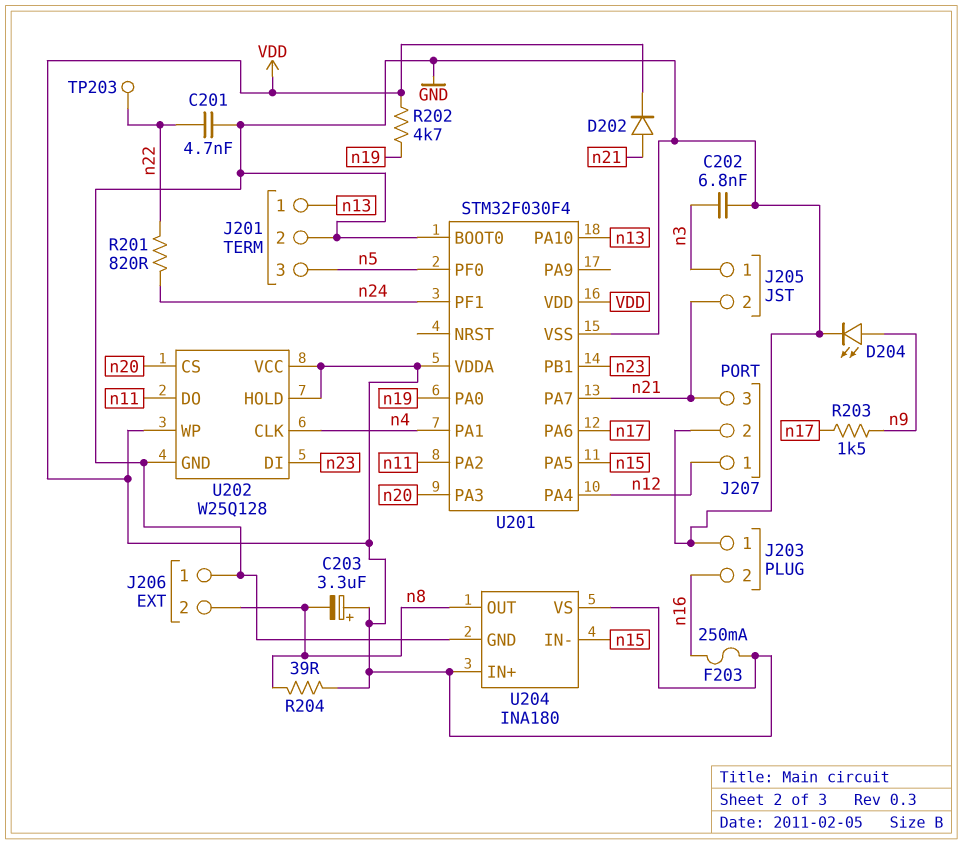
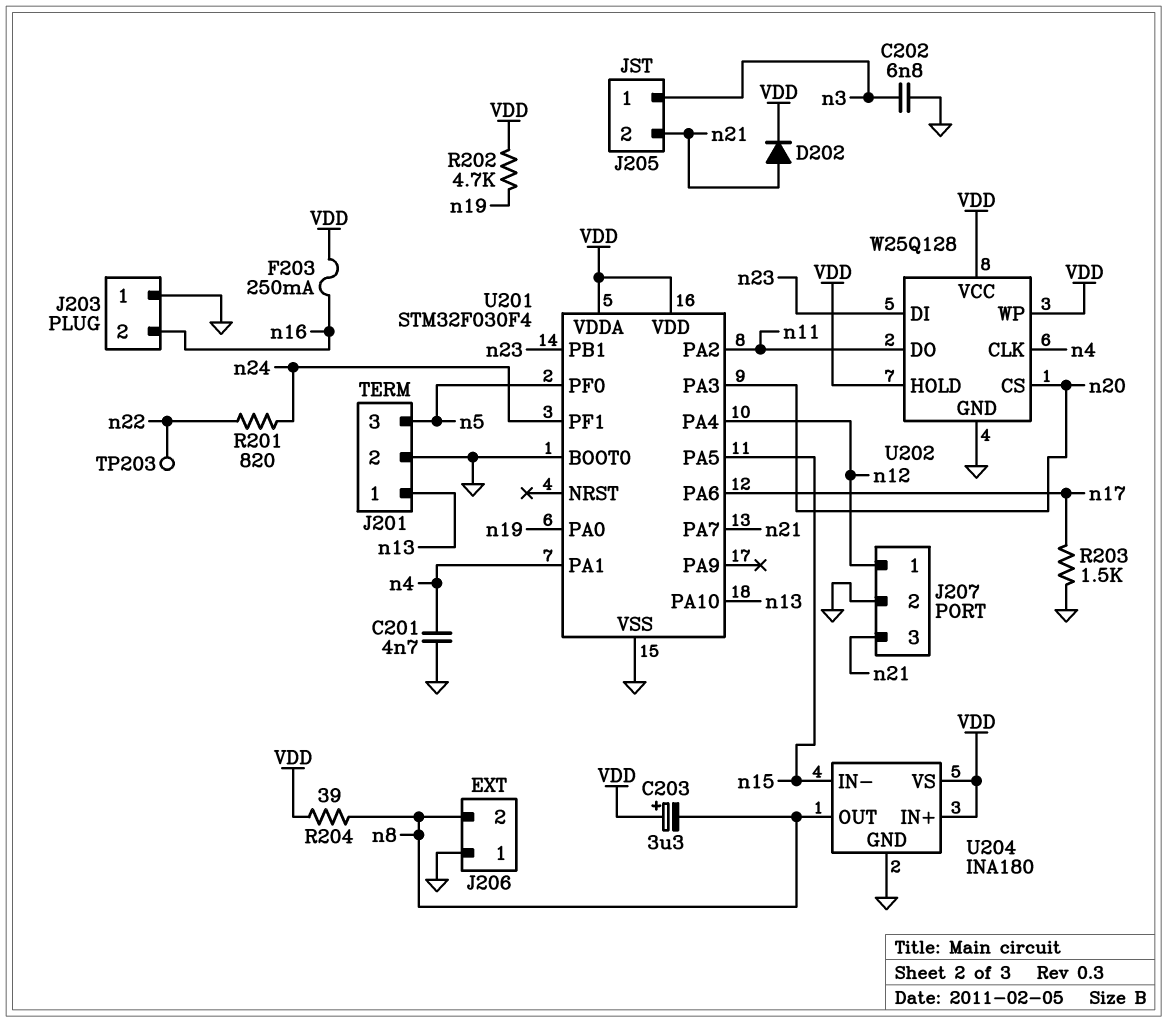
C201: 4.7nF (GND, n22) -> 4.7nF (GND, n4)
D204: LED (A n9, K GND) -> none
R203: 1.5k (n9, n17) -> 1.5k (GND, n17)

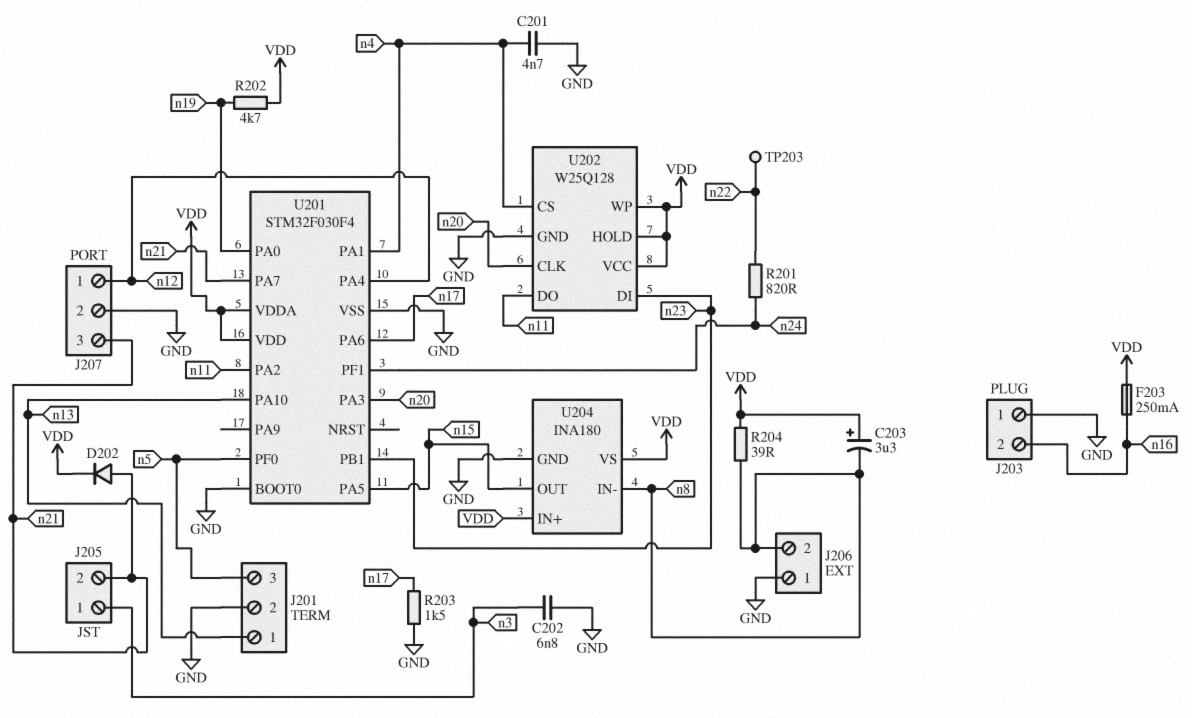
U202 pin CLK: n4 -> n20
U202 pin CS: n20 -> n4
U204 pin IN-: n15 -> n8
U204 pin OUT: n8 -> n15

